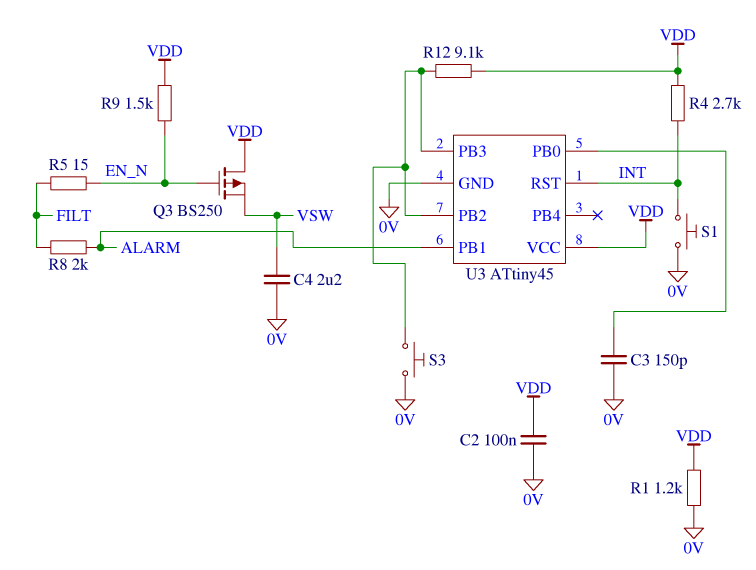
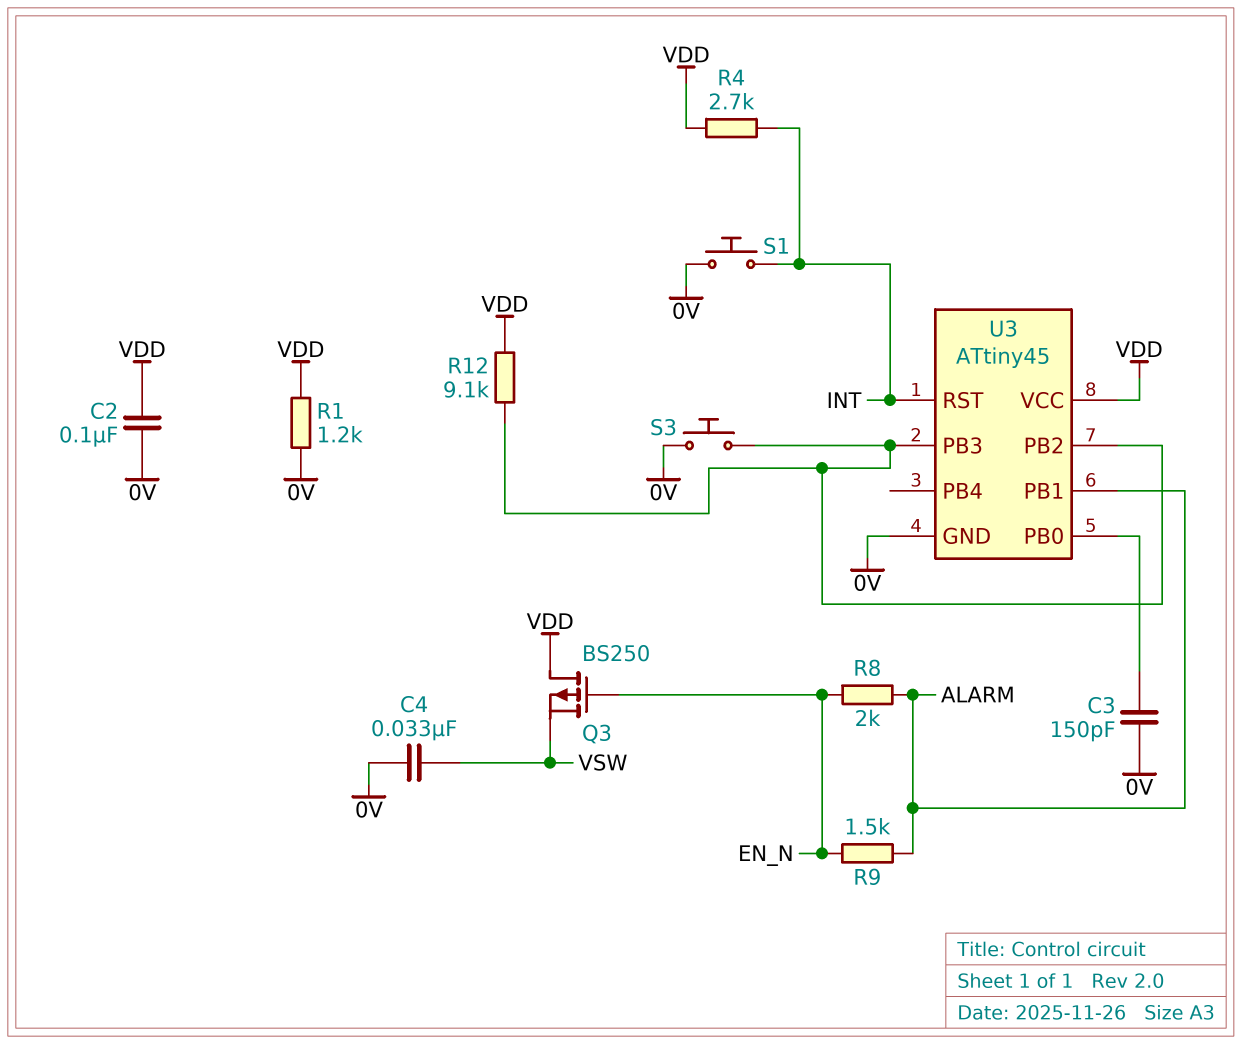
C4: 2.2uF (0V, VSW) -> 33nF (0V, VSW)
R5: 15 (EN_N, FILT) -> none
R8: 2k (ALARM, FILT) -> 2k (ALARM, EN_N)
R9: 1.5k (EN_N, VDD) -> 1.5k (ALARM, EN_N)

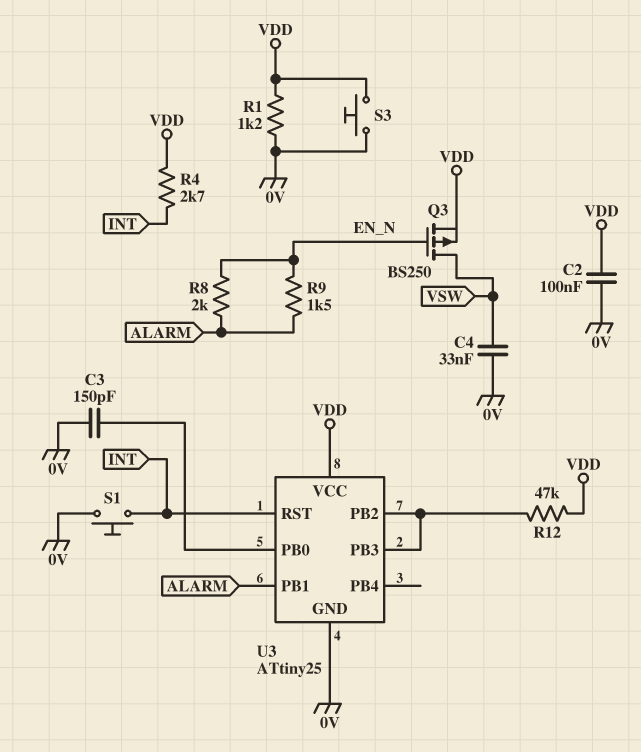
Q3: PMOS BS250 (G EN_N, D VDD, S VSW) -> PMOS BS250 (G EN_N, D VSW, S VDD)
R12: 9.1k (U3/PB2, VDD) -> 47k (U3/PB2, VDD)
S3: button (0V, U3/PB2) -> button (0V, VDD)
U3: ATtiny45 -> ATtiny25

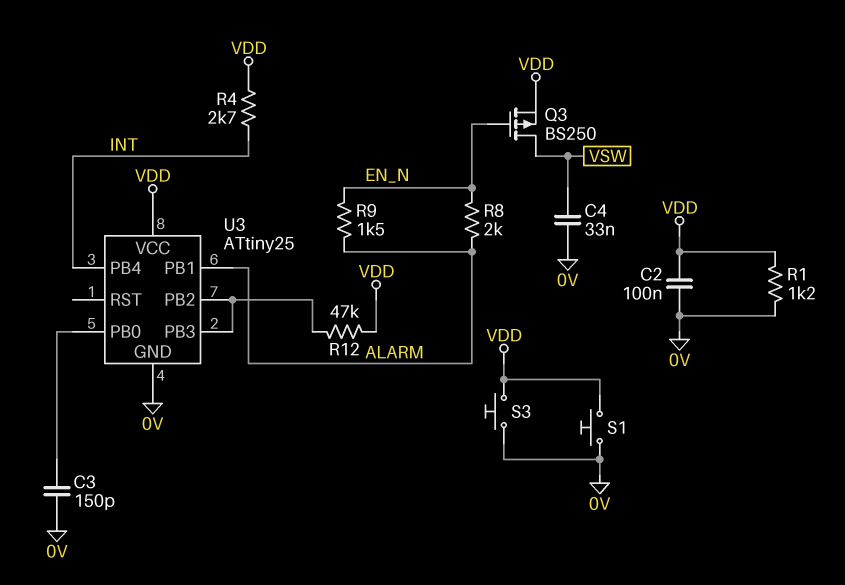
S1: button (0V, INT) -> button (0V, VDD)
U3 pin PB4: none -> INT
U3 pin RST: INT -> none

